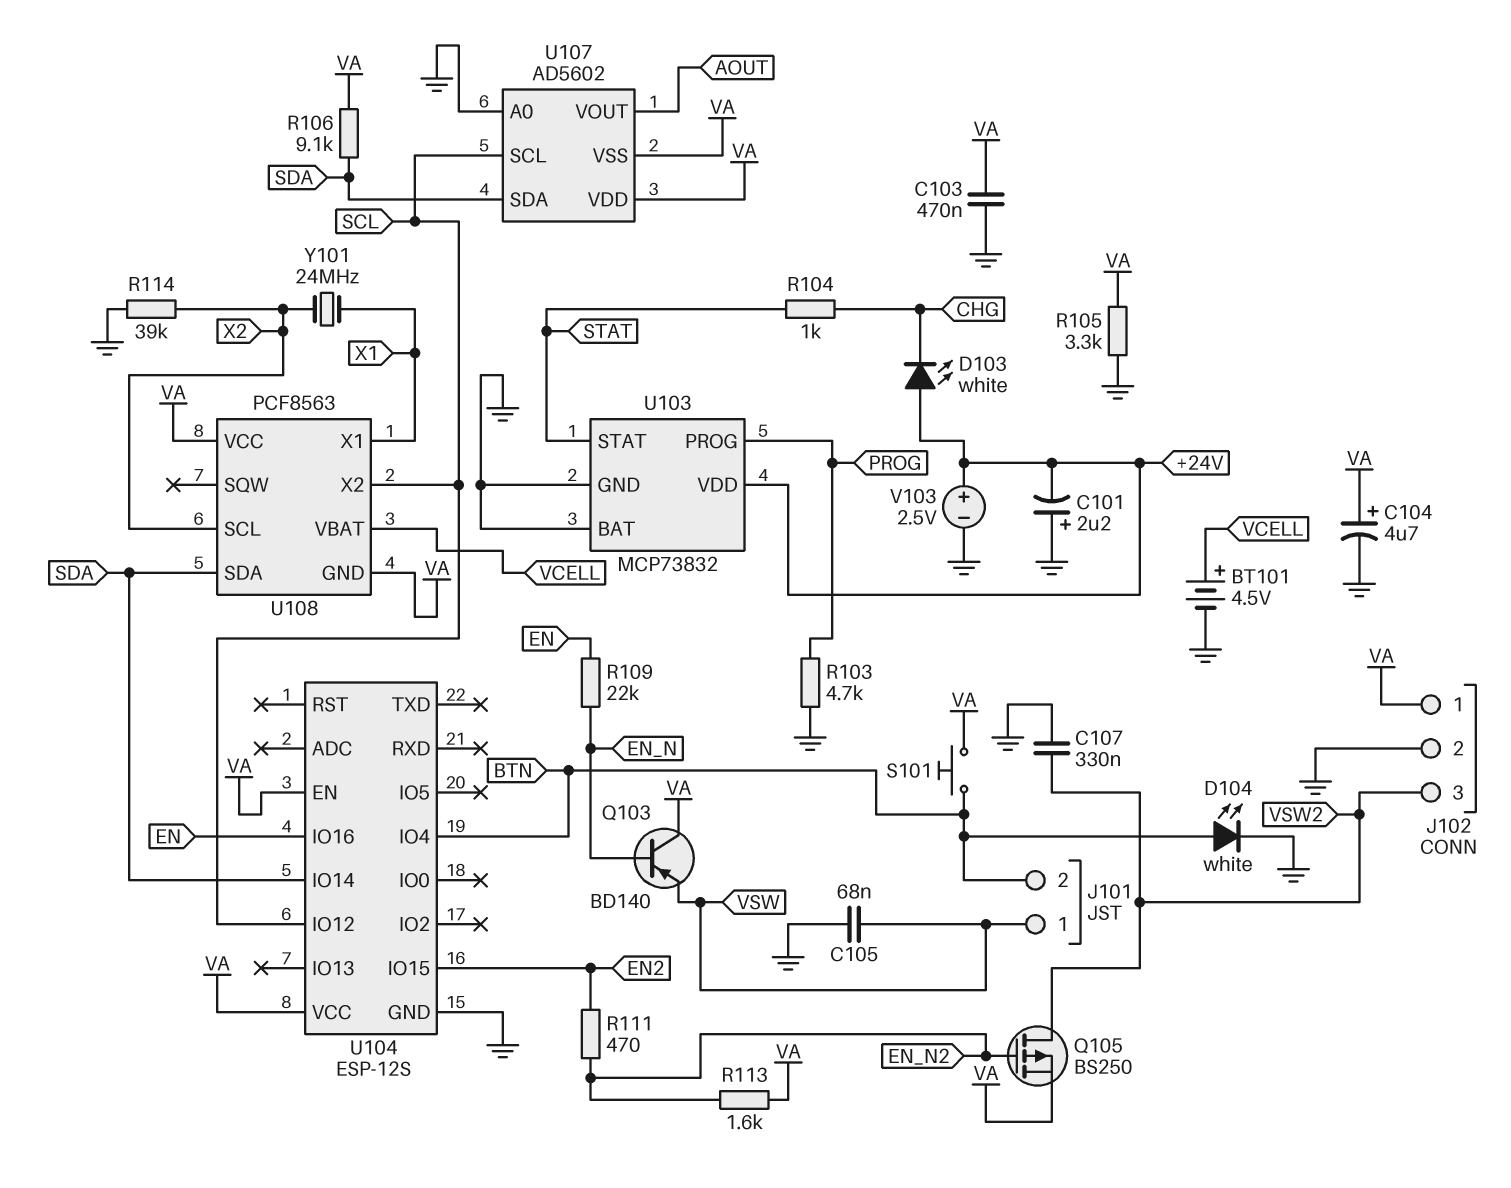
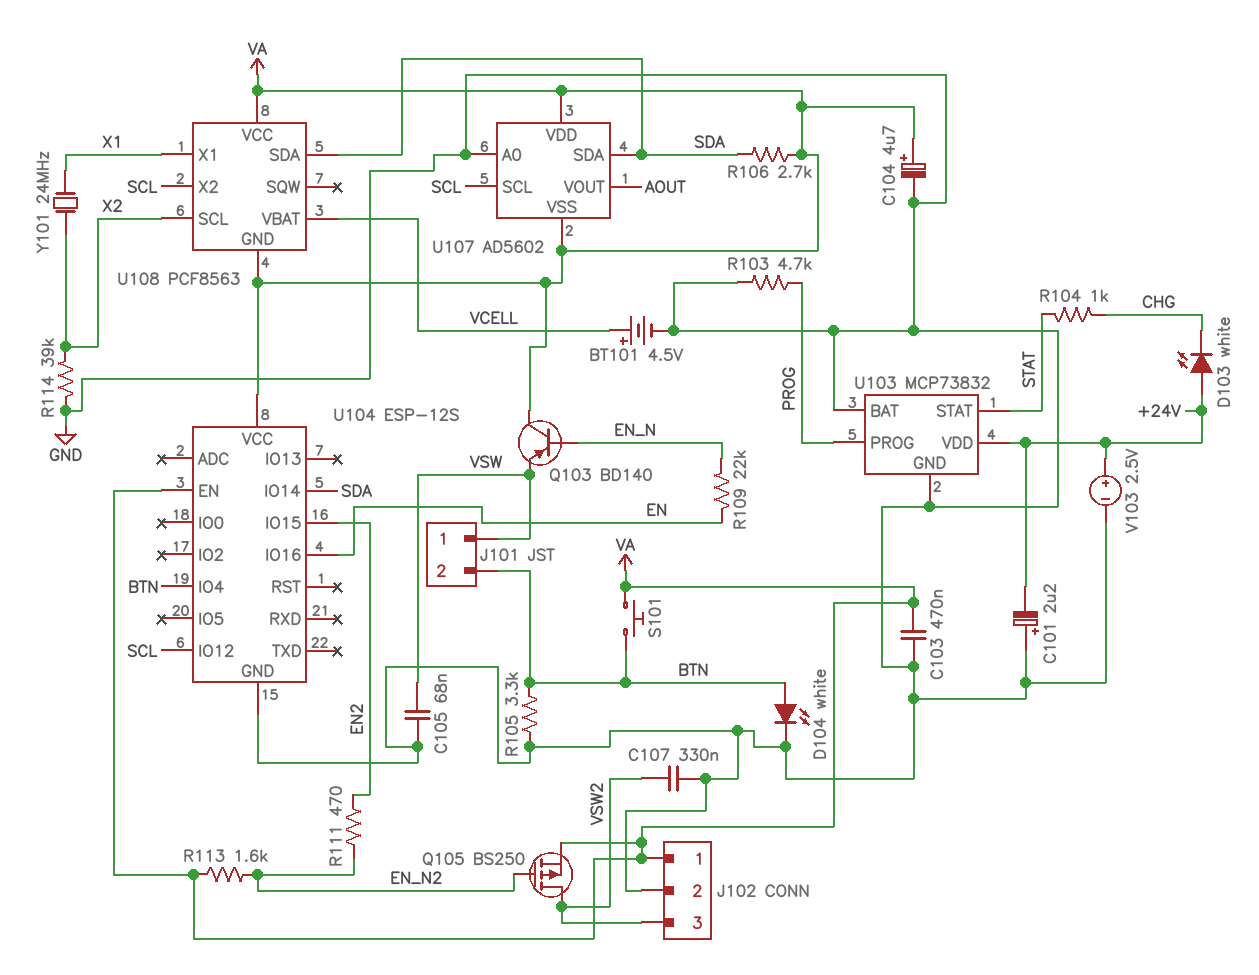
R105: 3.3k (GND, VA) -> 3.3k (BTN, GND)
R106: 9.1k (SDA, VA) -> 2.7k (SDA, VA)

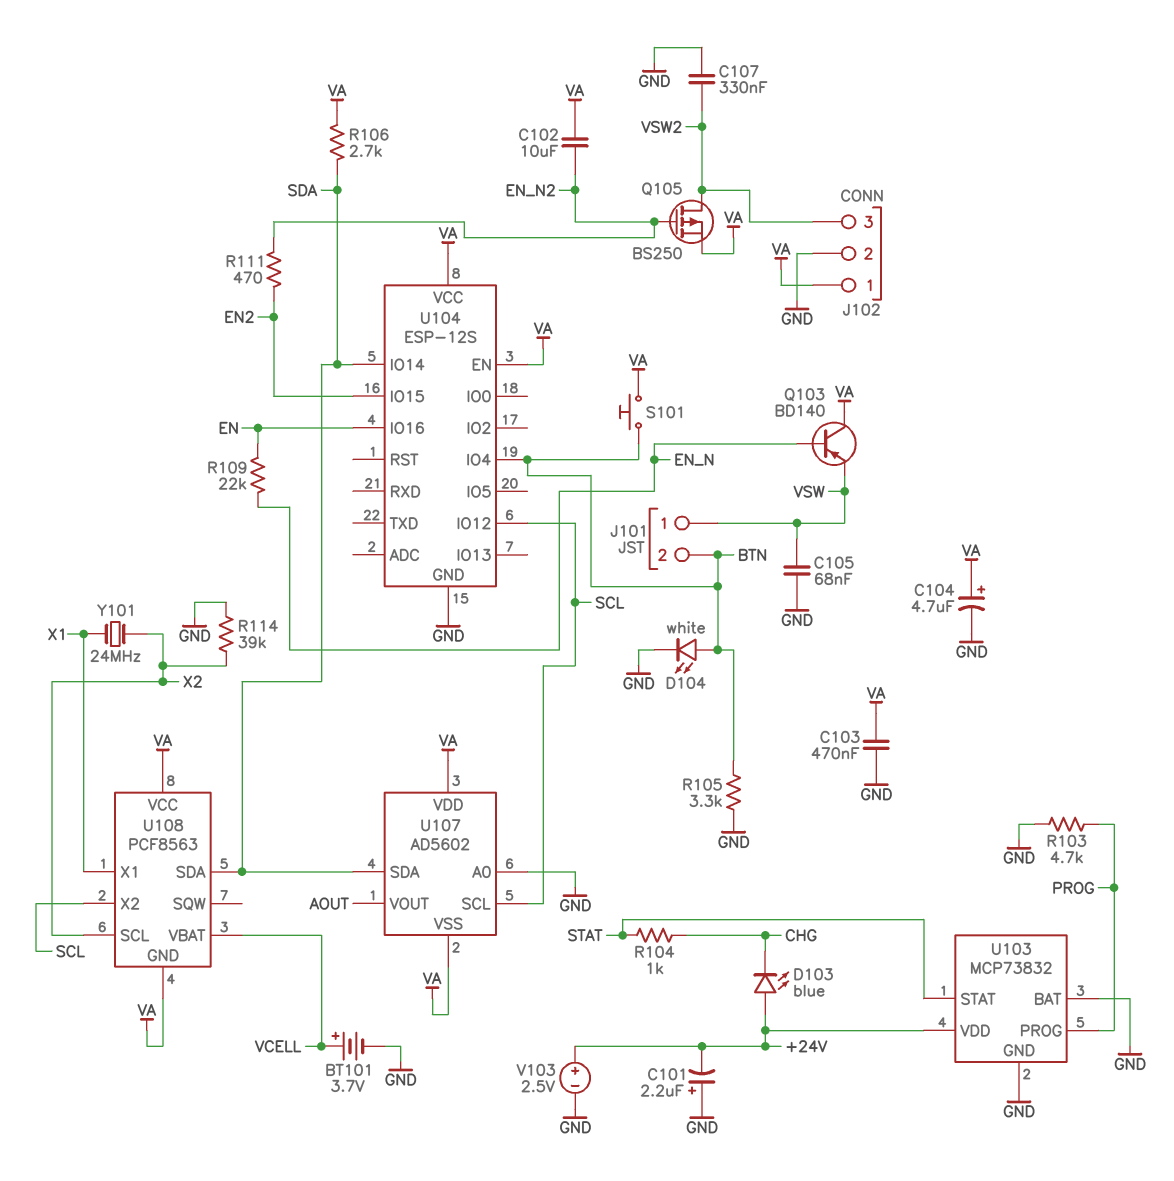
BT101: 4.5V (plus VCELL, minus GND) -> 3.7V (plus VCELL, minus GND)
C102: none -> 10uF (EN_N2, VA)
D103: LED white (A +24V, K CHG) -> LED blue (A +24V, K CHG)
R113: 1.6k (EN_N2, VA) -> none

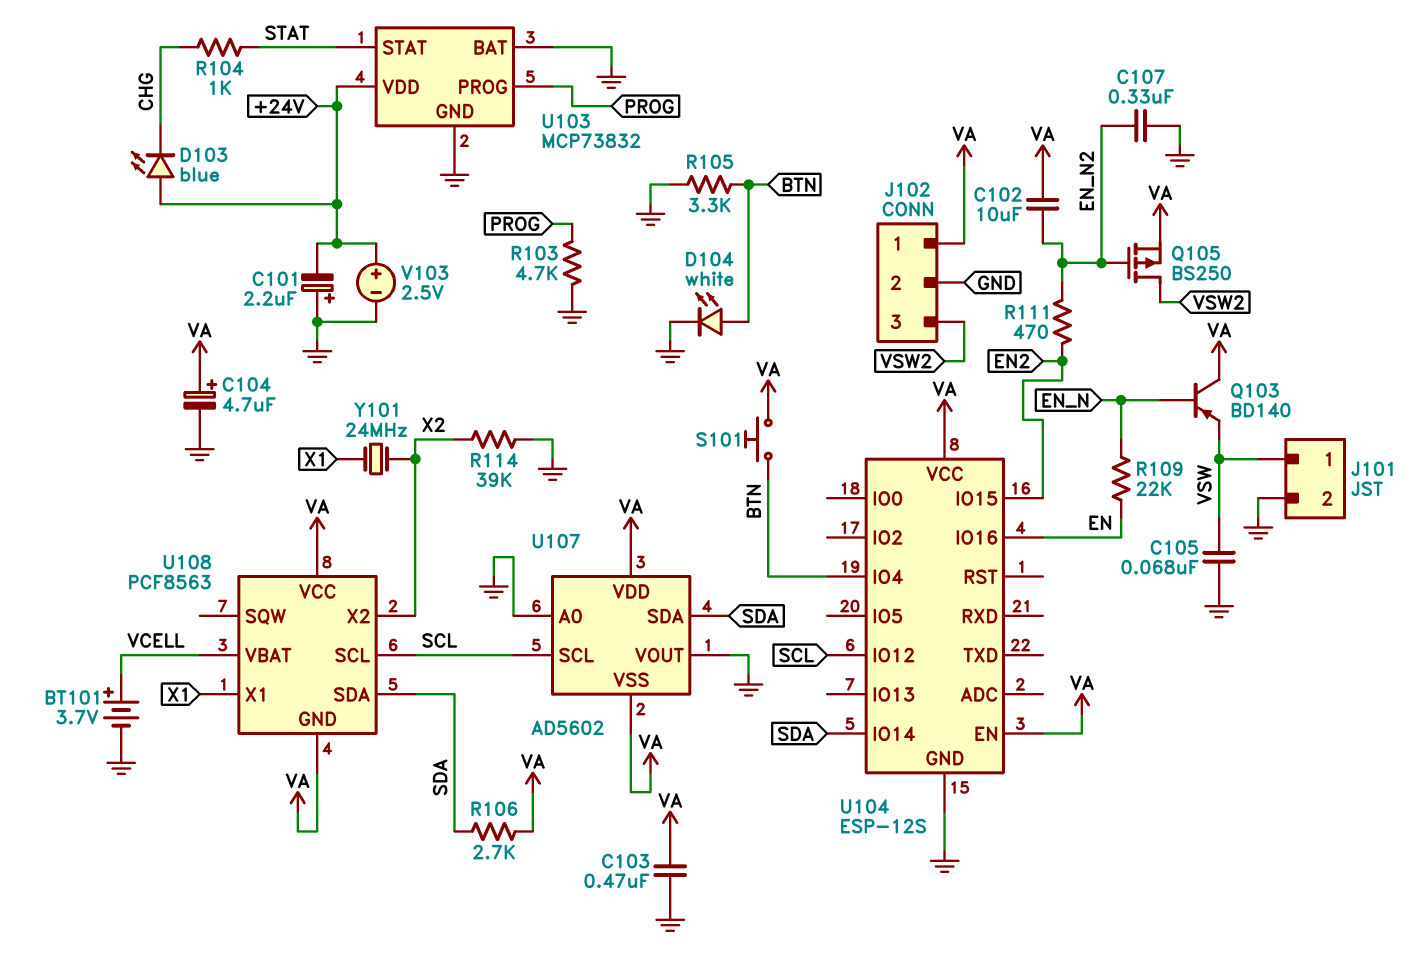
C107: 330nF (GND, VSW2) -> 330nF (EN_N2, GND)
J101 pin 2: BTN -> GND
U107 pin VOUT: AOUT -> GND
U108 pin SCL: X2 -> SCL
U108 pin X2: SCL -> X2

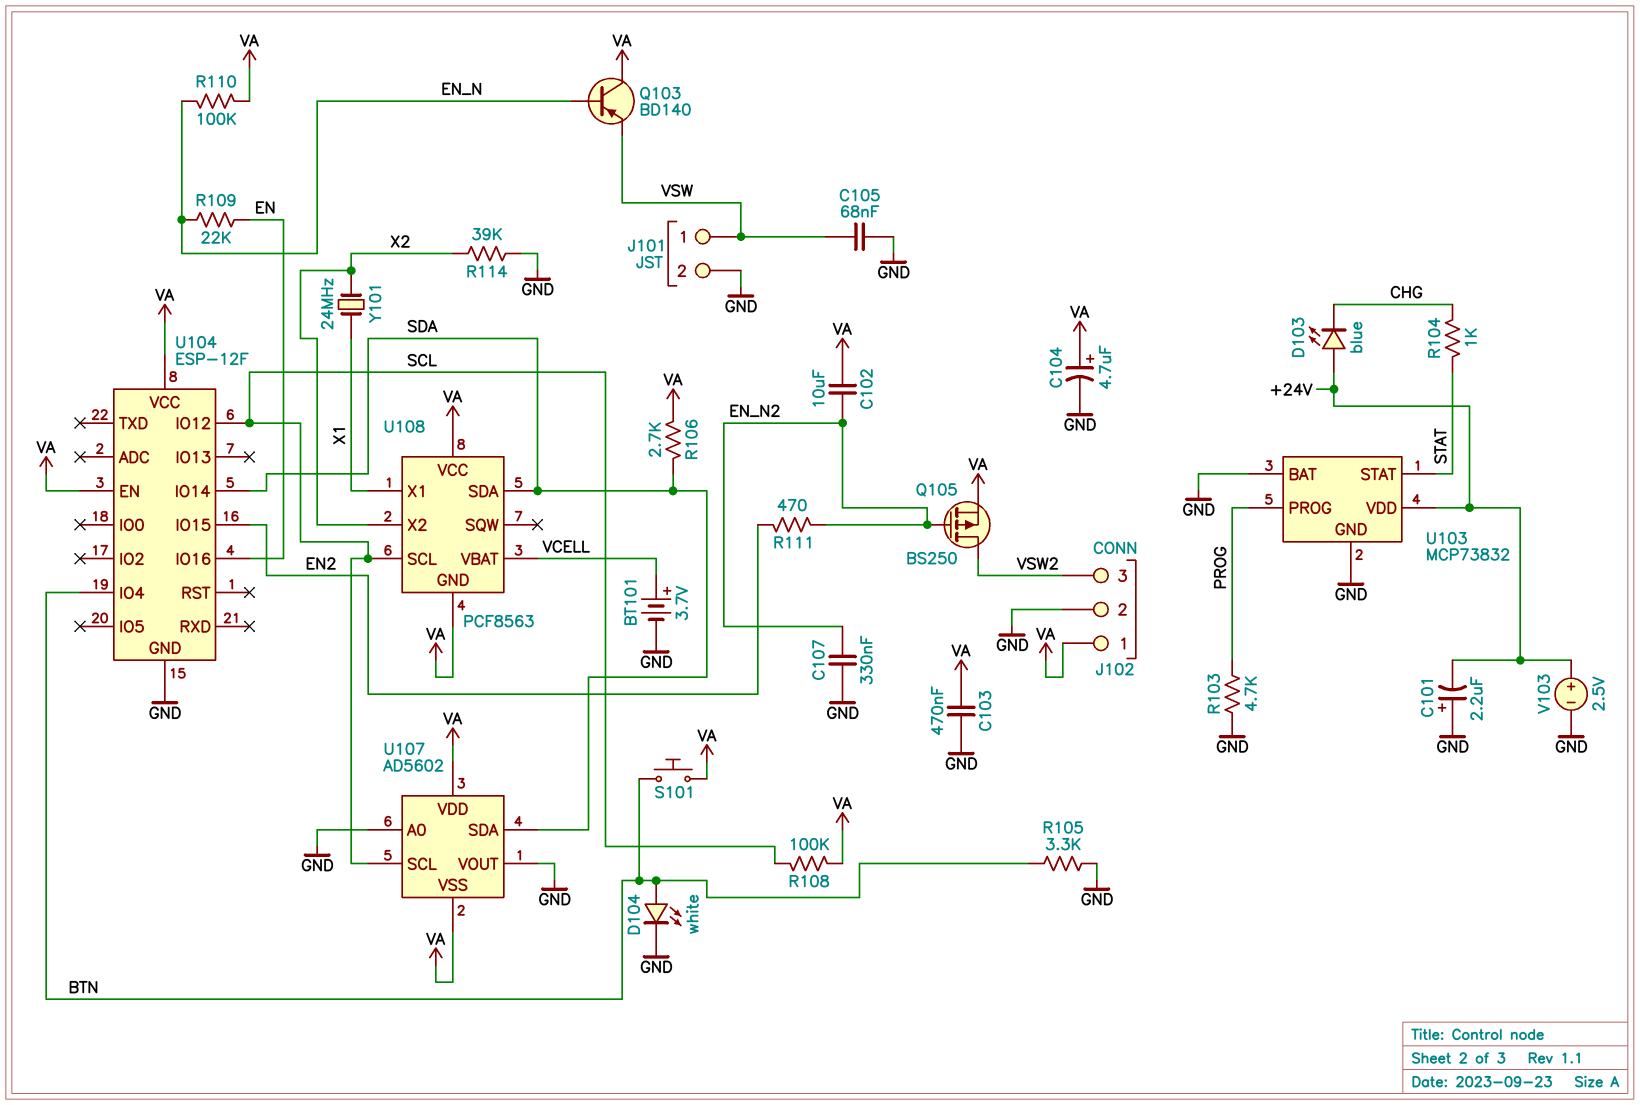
R108: none -> 100k (SCL, VA)
R110: none -> 100k (EN_N, VA)
U104: ESP-12S -> ESP-12F

